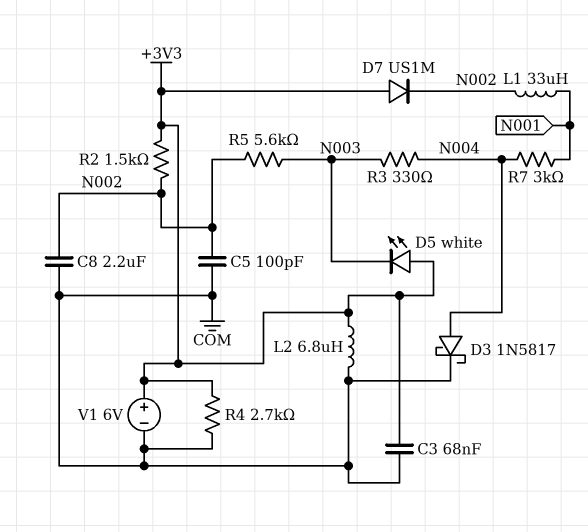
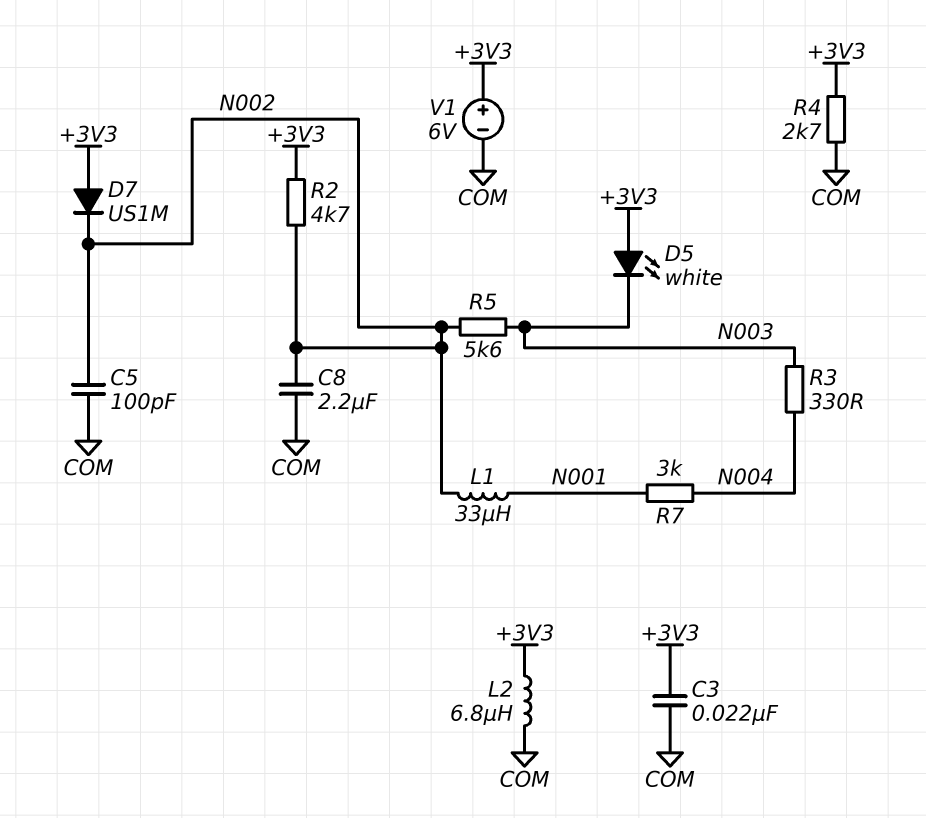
C3: 68nF (+3V3, COM) -> 22nF (+3V3, COM)
D3: schottky 1N5817 (A N004, K COM) -> none
R2: 1.5k (+3V3, N002) -> 4.7k (+3V3, N002)

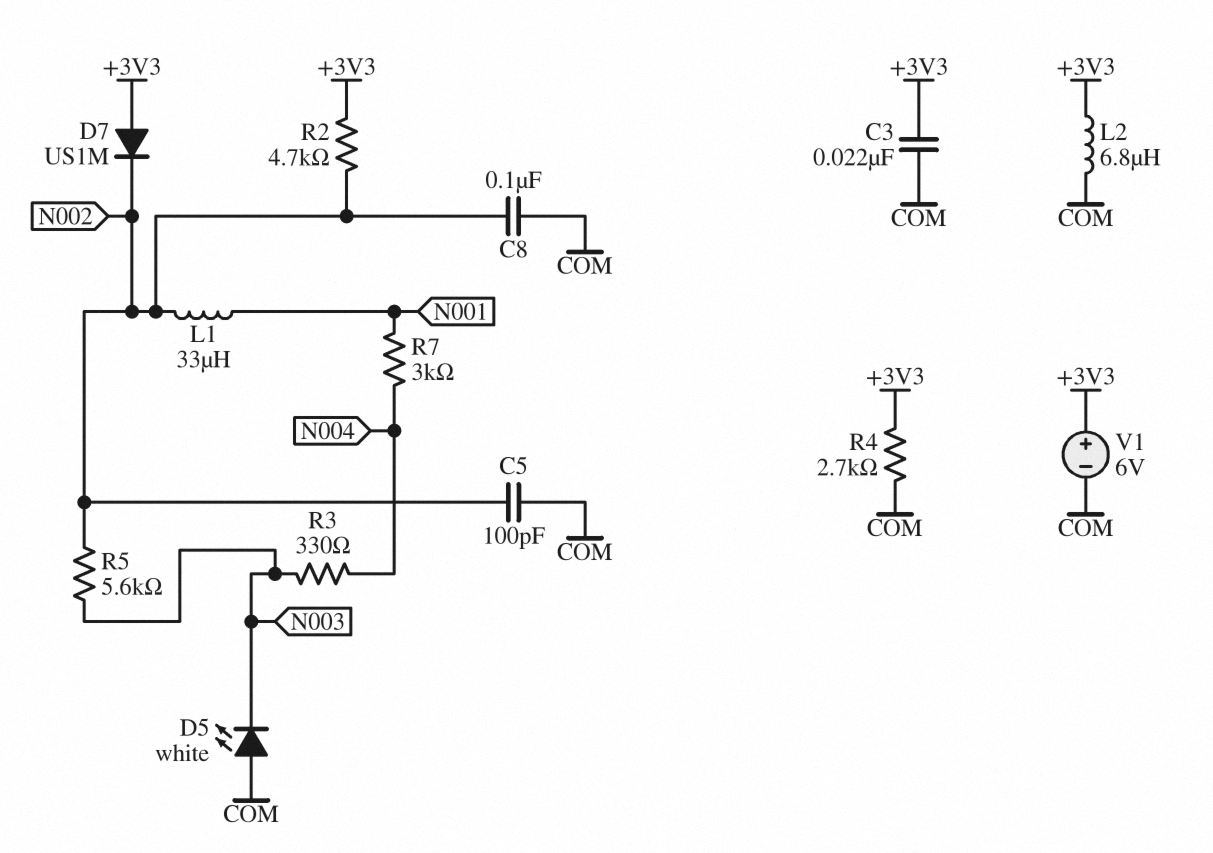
C8: 2.2uF (COM, N002) -> 100nF (COM, N002)
D5: LED white (A +3V3, K N003) -> LED white (A COM, K N003)

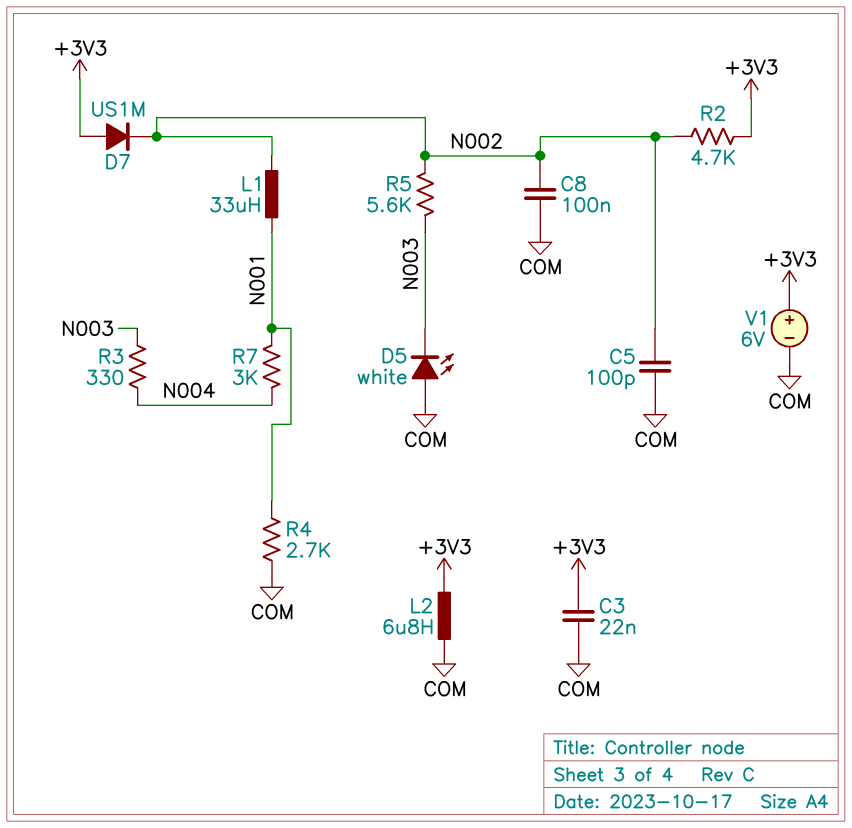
R4: 2.7k (+3V3, COM) -> 2.7k (COM, N001)

